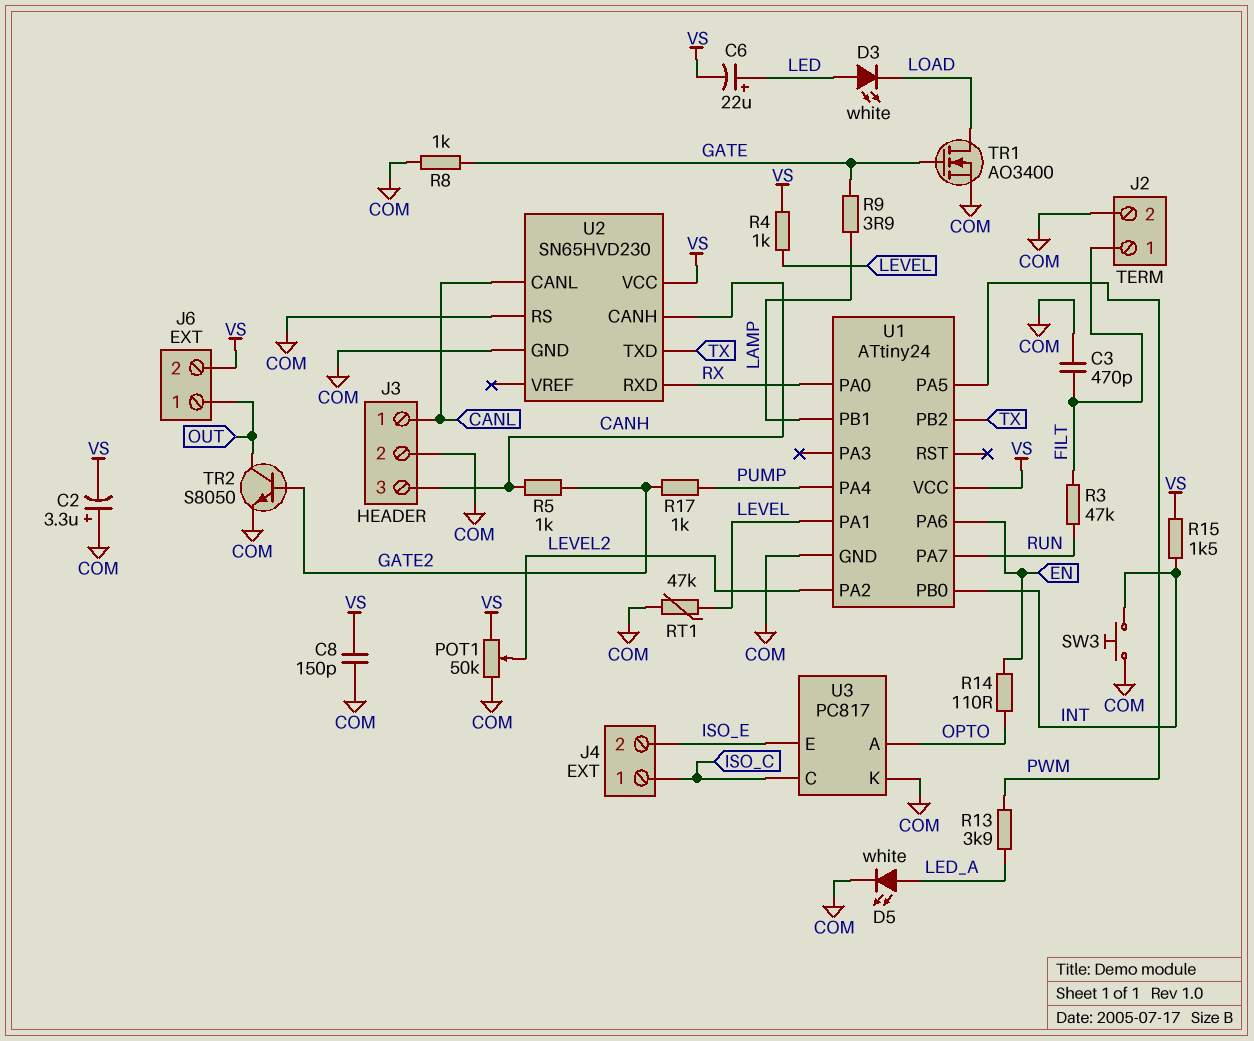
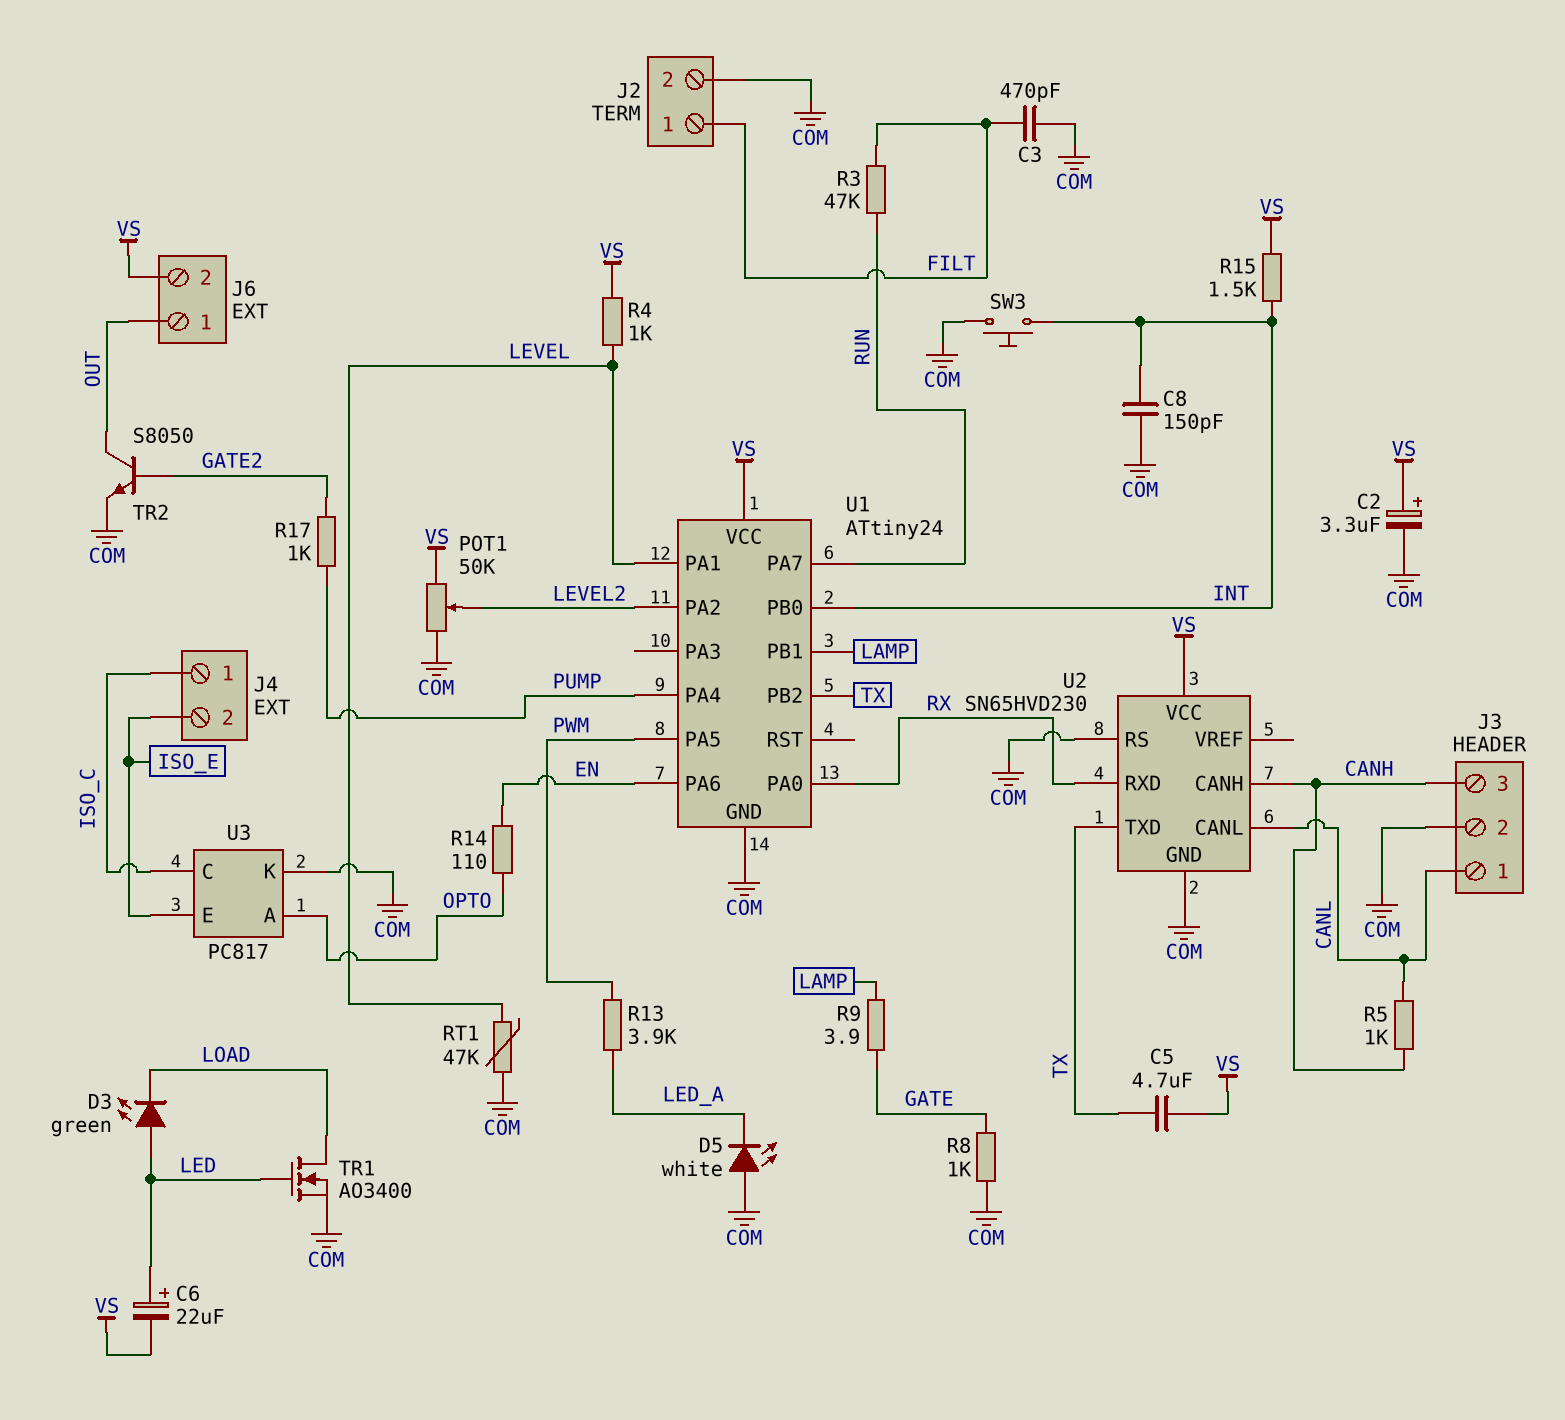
C2: 3.3uF (plus COM, minus VS) -> 3.3uF (plus VS, minus COM)
C5: none -> 4.7uF (TX, VS)
C8: 150pF (COM, VS) -> 150pF (COM, INT)
D3: LED white (A LED, K LOAD) -> LED green (A LED, K LOAD)
D5: LED white (A LED_A, K COM) -> LED white (A COM, K LED_A)
R5: 1k (CANH, GATE2) -> 1k (CANH, CANL)
TR1: NMOS AO3400 (G GATE, D LOAD, S COM) -> NMOS AO3400 (G LED, D LOAD, S COM)

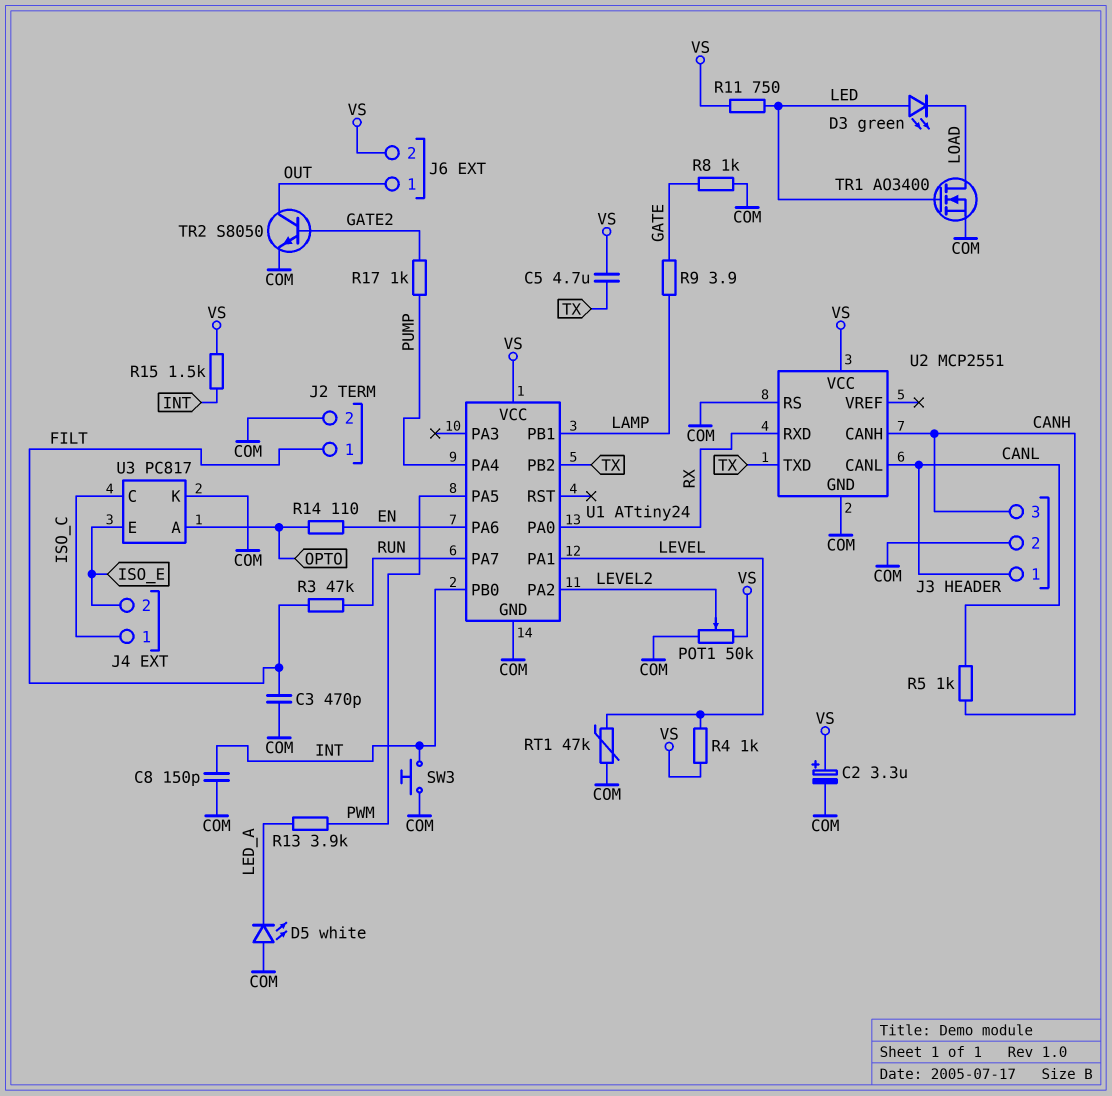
C6: 22uF (plus LED, minus VS) -> none
R11: none -> 750 (LED, VS)
U2: SN65HVD230 -> MCP2551

